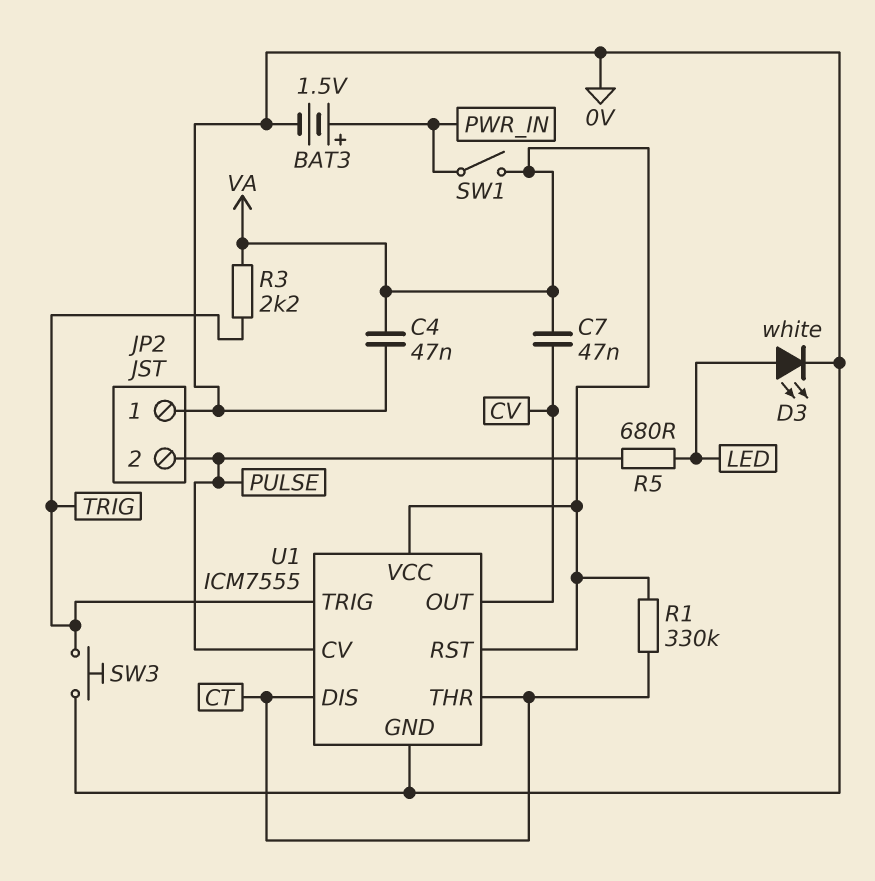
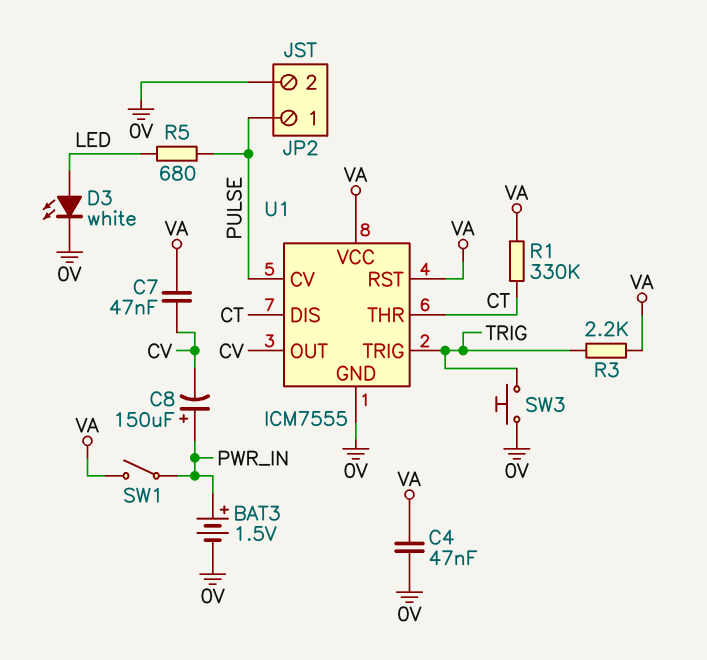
C8: none -> 150uF (plus PWR_IN, minus CV)
JP2 pin 1: 0V -> PULSE
JP2 pin 2: PULSE -> 0V

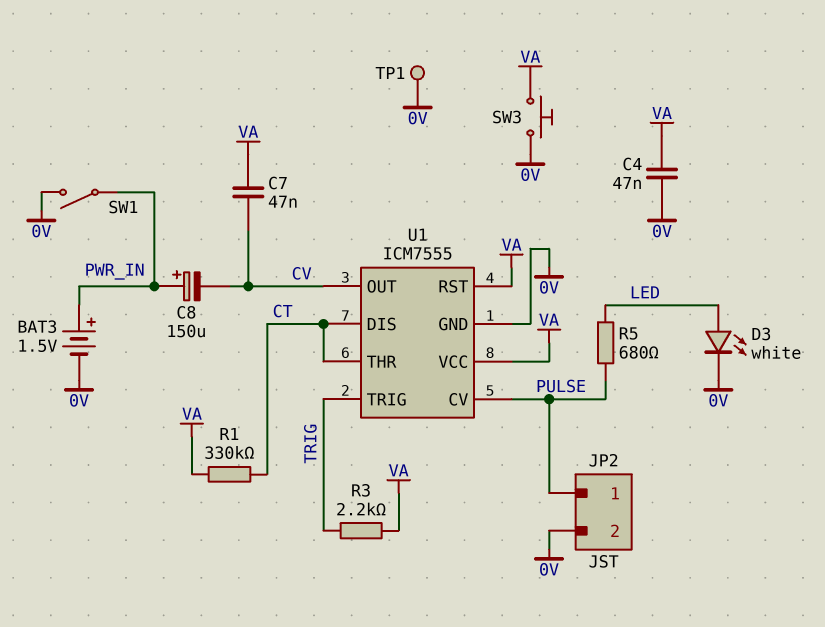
SW1: switch (PWR_IN, VA) -> switch (0V, PWR_IN)
SW3: button (0V, TRIG) -> button (0V, VA)
TP1: none -> test point (0V)

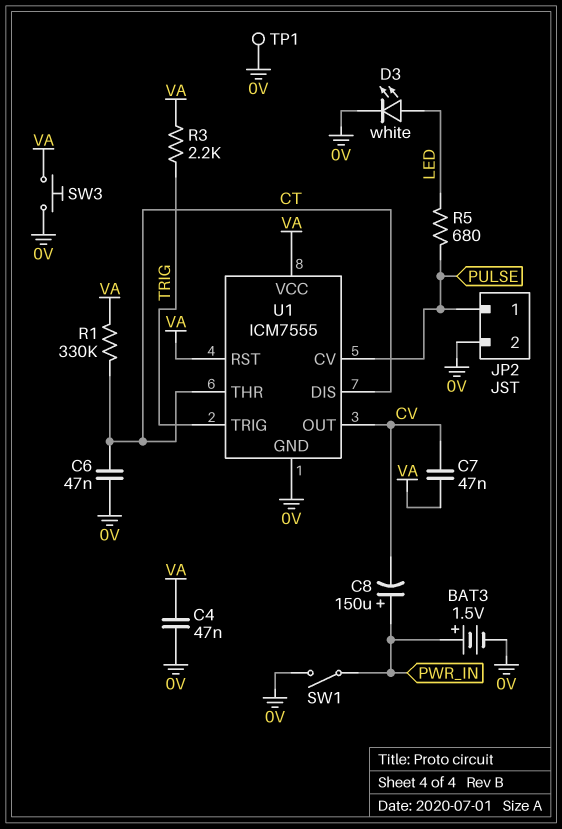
C6: none -> 47nF (0V, CT)

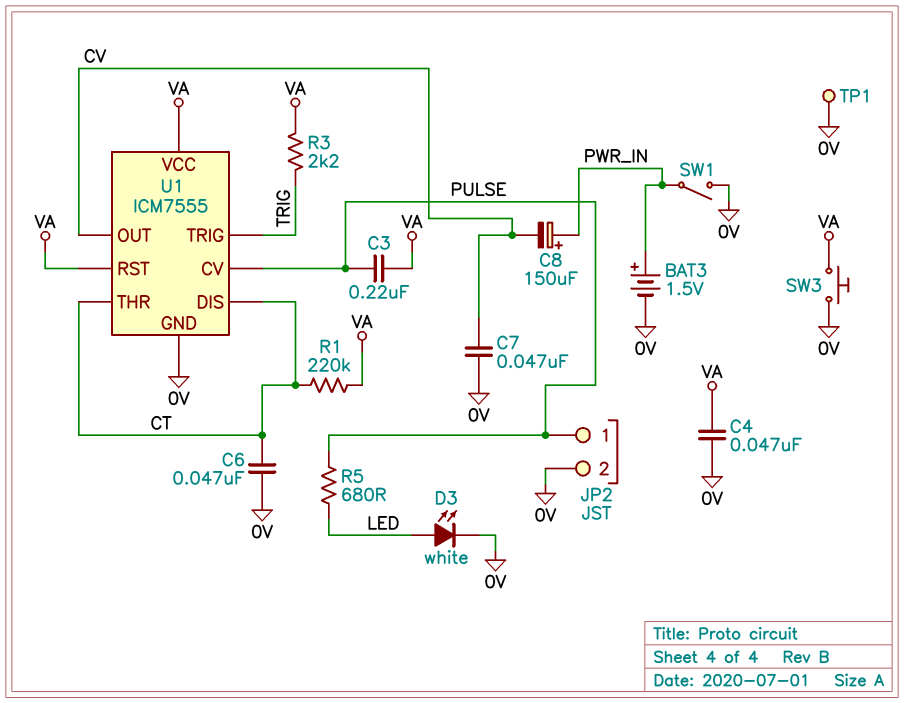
C3: none -> 220nF (PULSE, VA)
C7: 47nF (CV, VA) -> 47nF (0V, CV)
R1: 330k (CT, VA) -> 220k (CT, VA)

